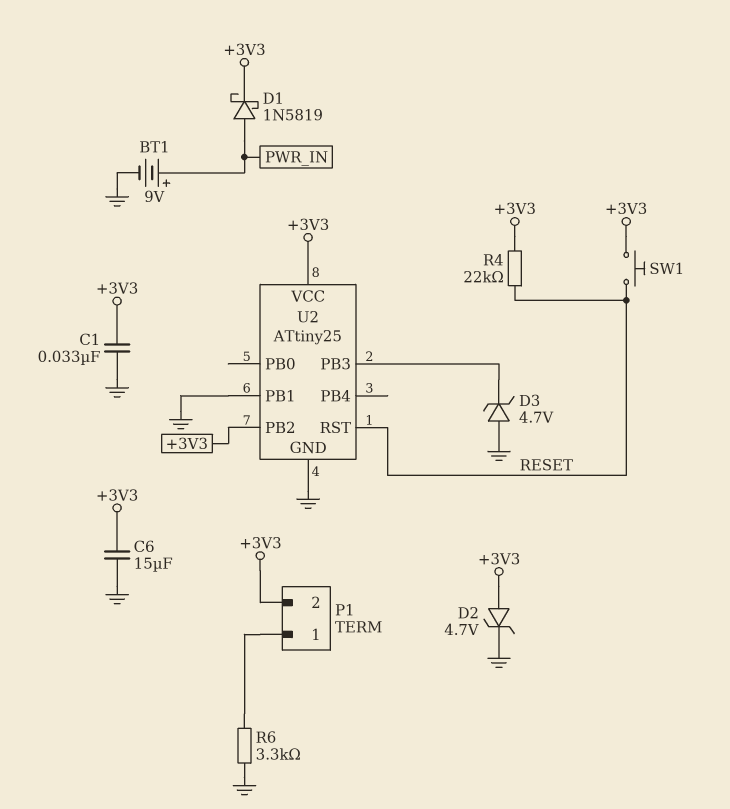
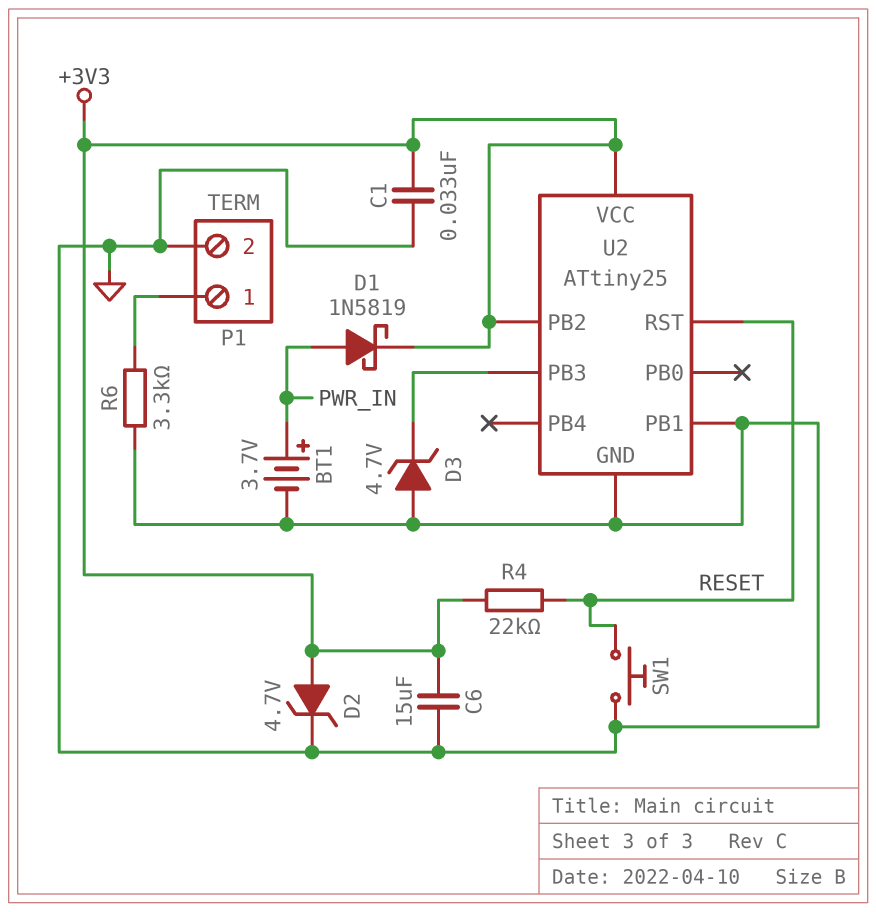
BT1: 9V (plus PWR_IN, minus GND) -> 3.7V (plus PWR_IN, minus GND)
P1 pin 2: +3V3 -> GND
SW1: button (+3V3, RESET) -> button (GND, RESET)

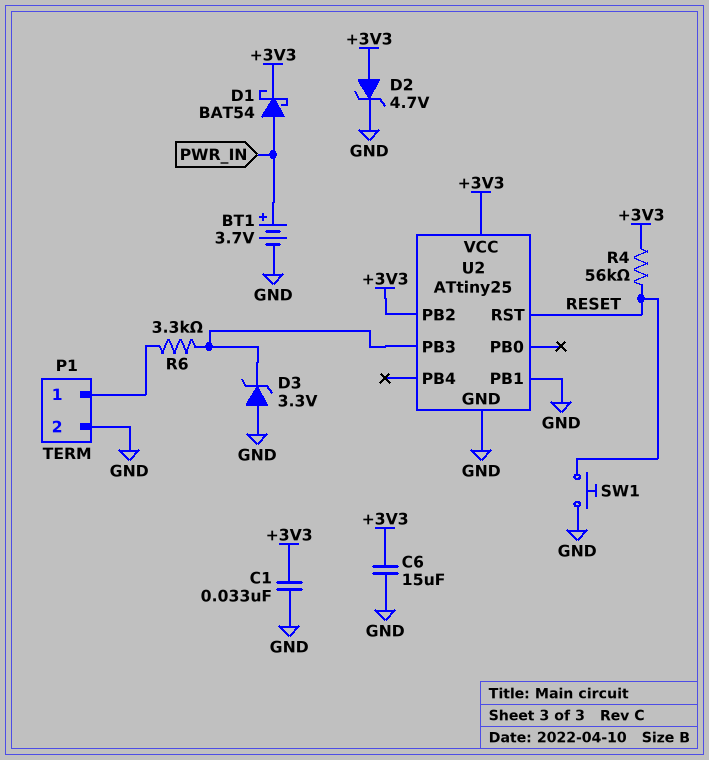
D1: schottky 1N5819 (A PWR_IN, K +3V3) -> schottky BAT54 (A PWR_IN, K +3V3)
D3: zener 4.7V (A GND, K U2/PB3) -> zener 3.3V (A GND, K U2/PB3)
R4: 22k (+3V3, RESET) -> 56k (+3V3, RESET)
R6: 3.3k (GND, P1/1) -> 3.3k (P1/1, U2/PB3)

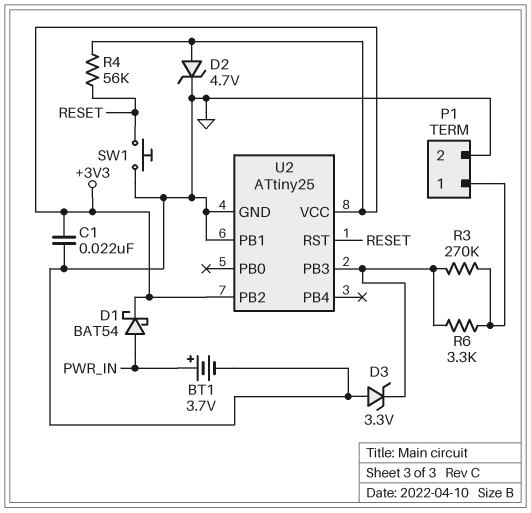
C1: 33nF (+3V3, GND) -> 22nF (+3V3, GND)
C6: 15uF (+3V3, GND) -> none
R3: none -> 270k (P1/1, U2/PB3)

